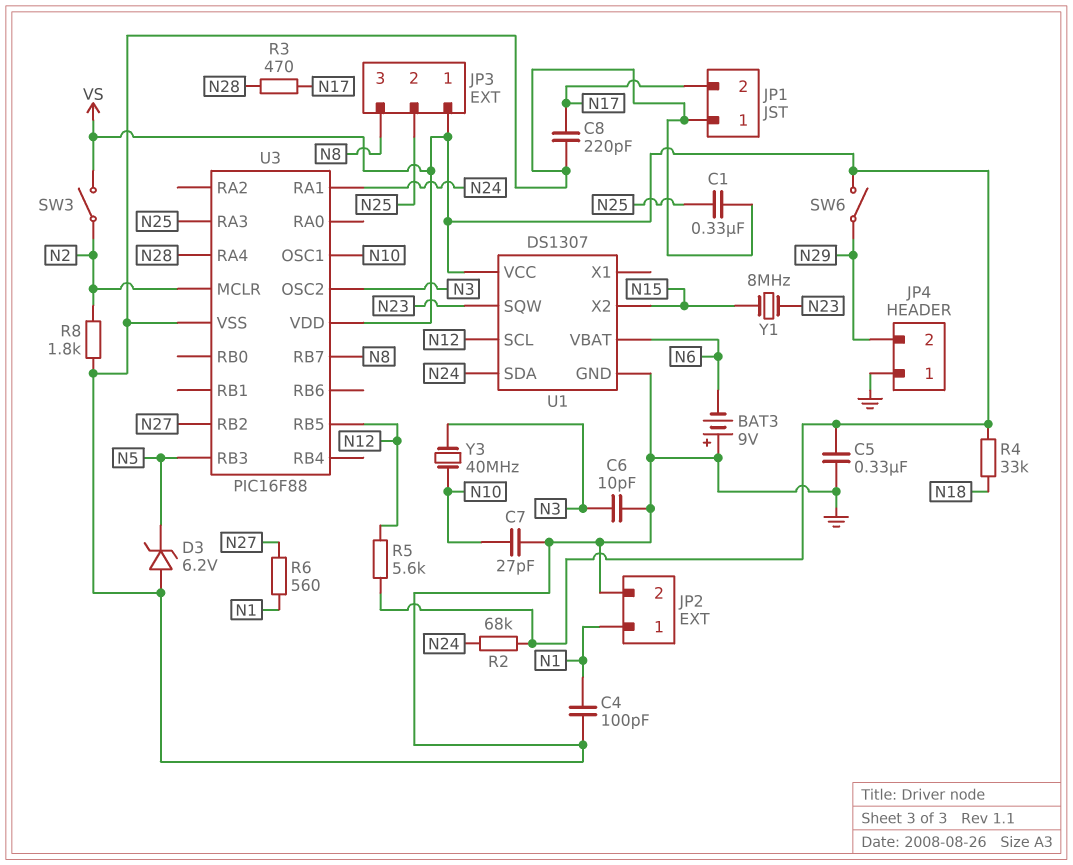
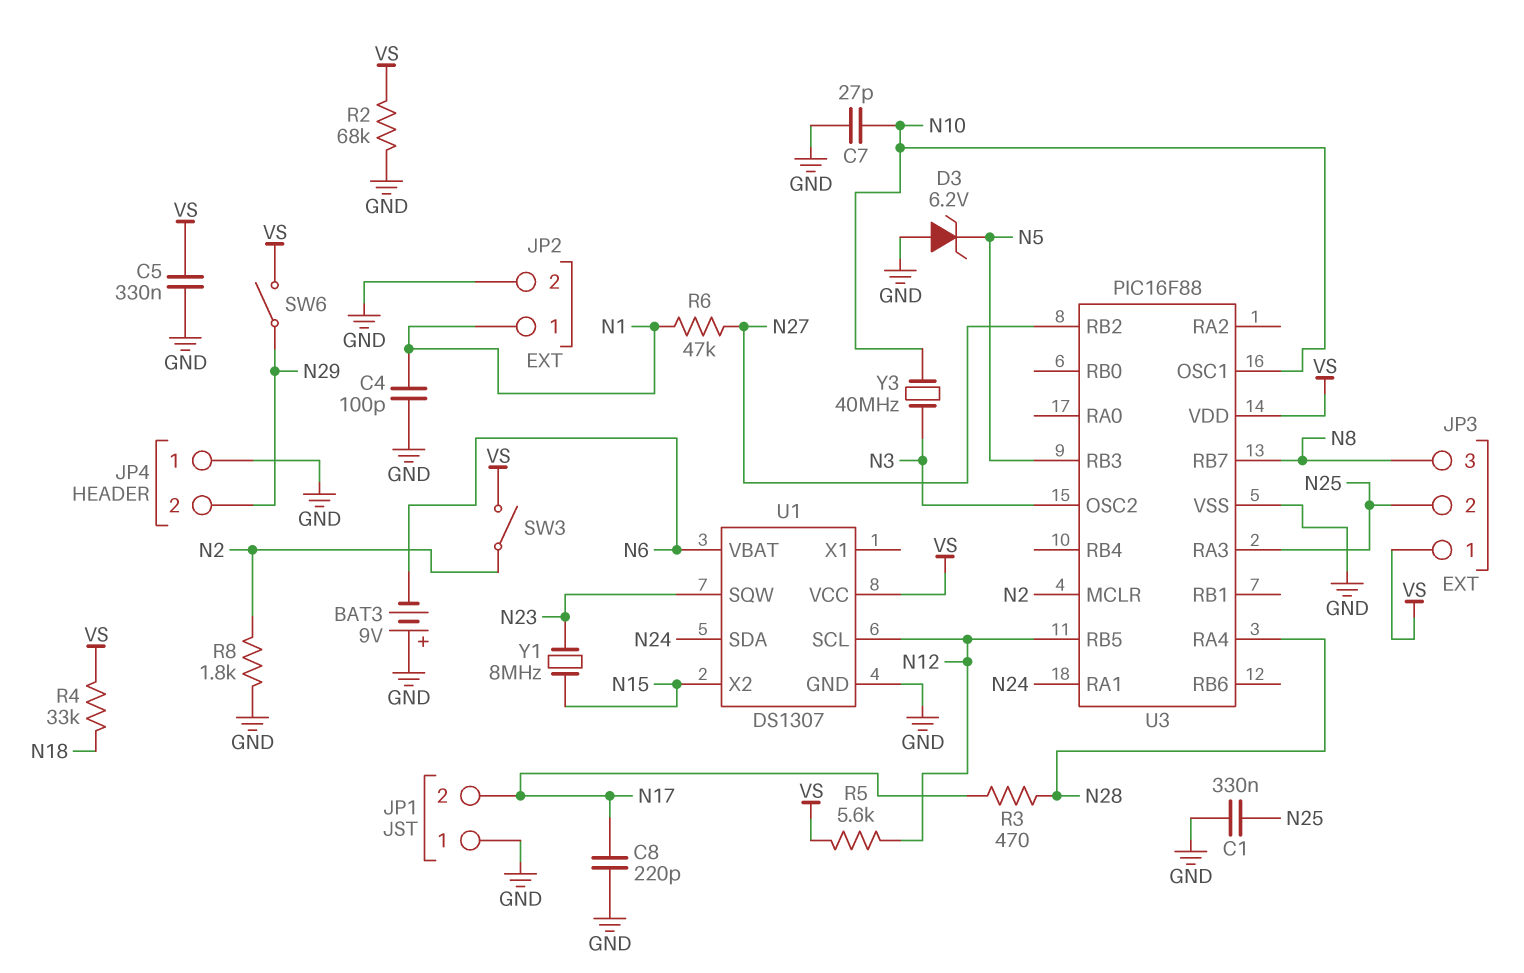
C6: 10pF (GND, N3) -> none
R2: 68k (N24, VS) -> 68k (GND, VS)
R6: 560 (N1, N27) -> 47k (N1, N27)

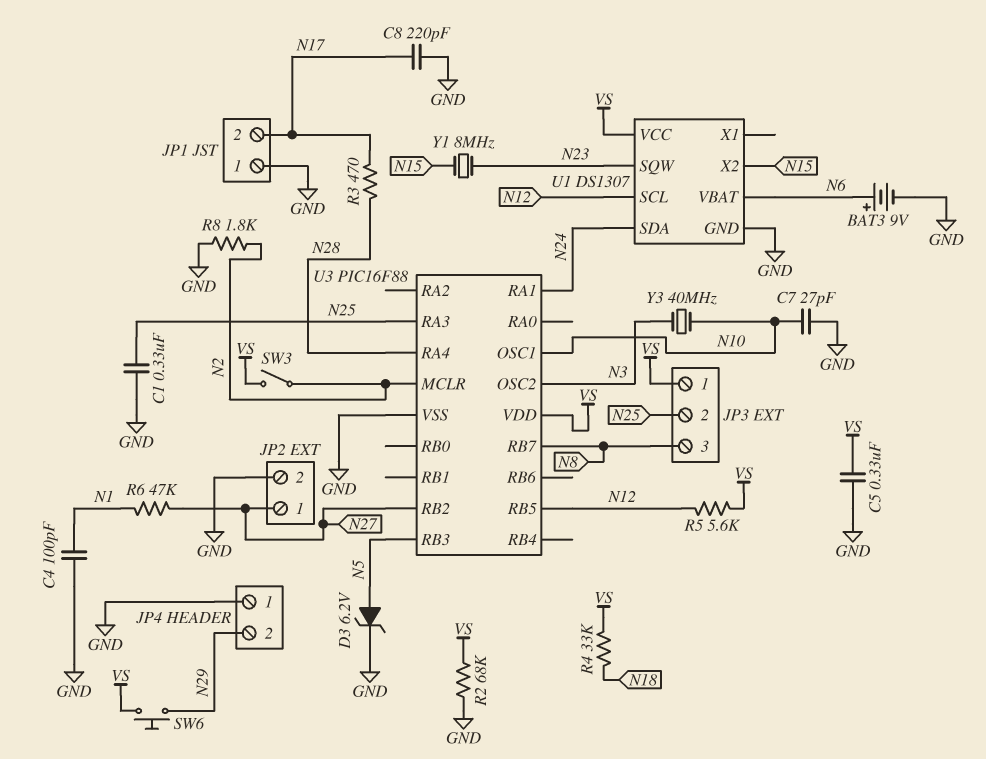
BAT3: 9V (plus GND, minus N6) -> 9V (plus N6, minus GND)
D3: zener 6.2V (A GND, K N5) -> zener 6.2V (A N5, K GND)
JP2 pin 1: N1 -> N27
SW6: switch (N29, VS) -> button (N29, VS)

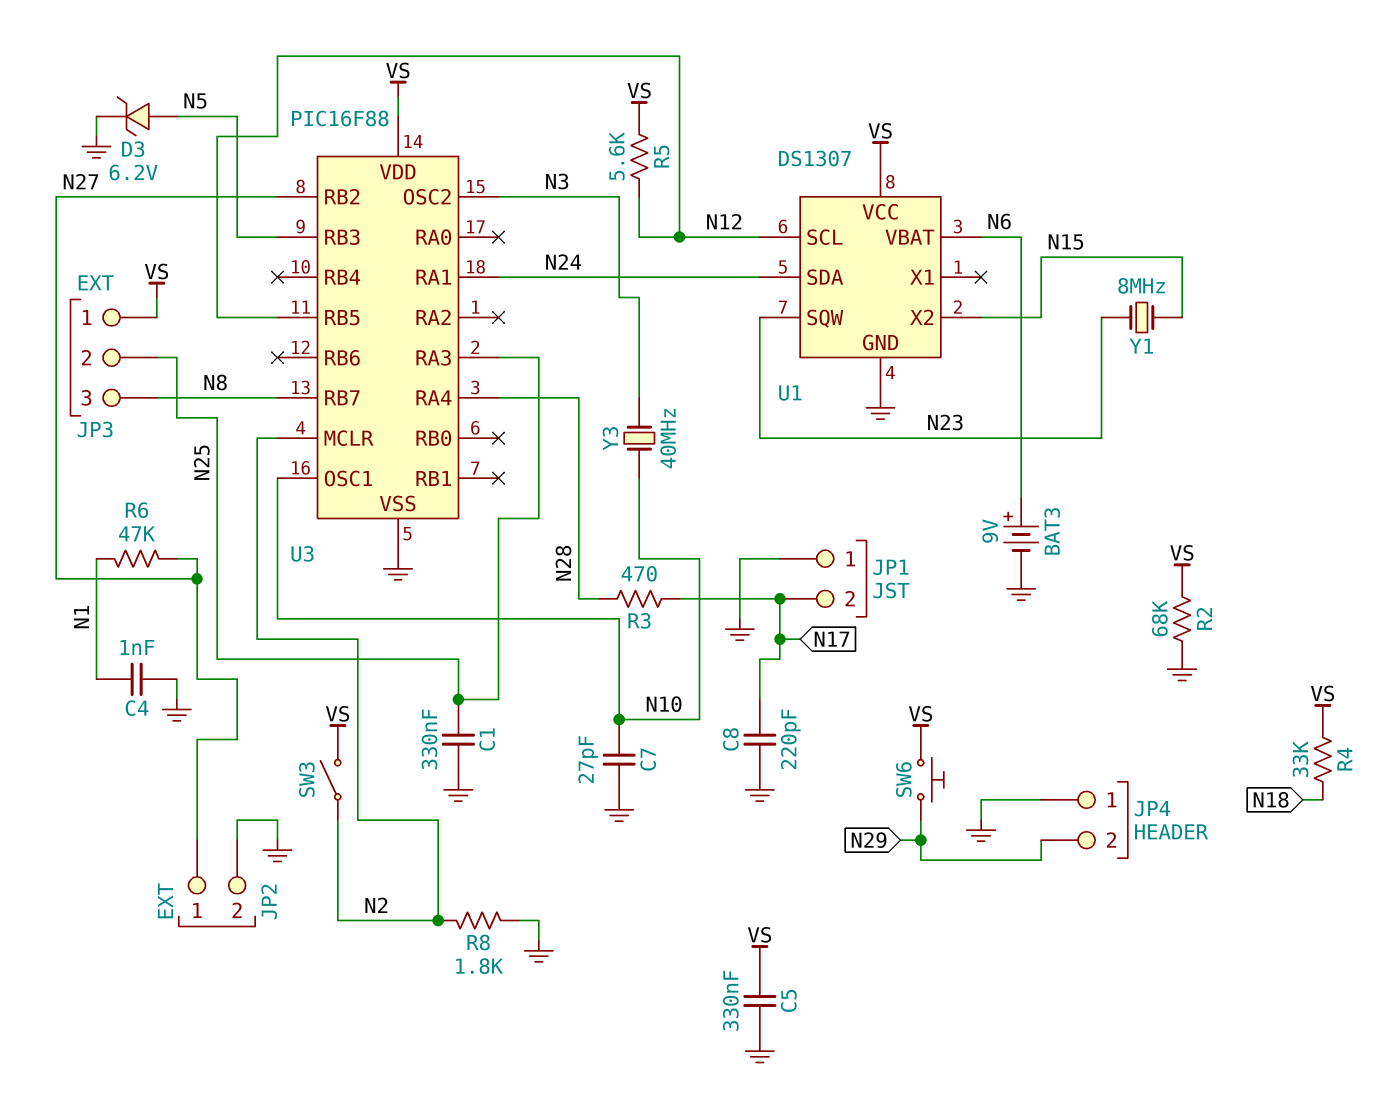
C4: 100pF (GND, N1) -> 1nF (GND, N1)

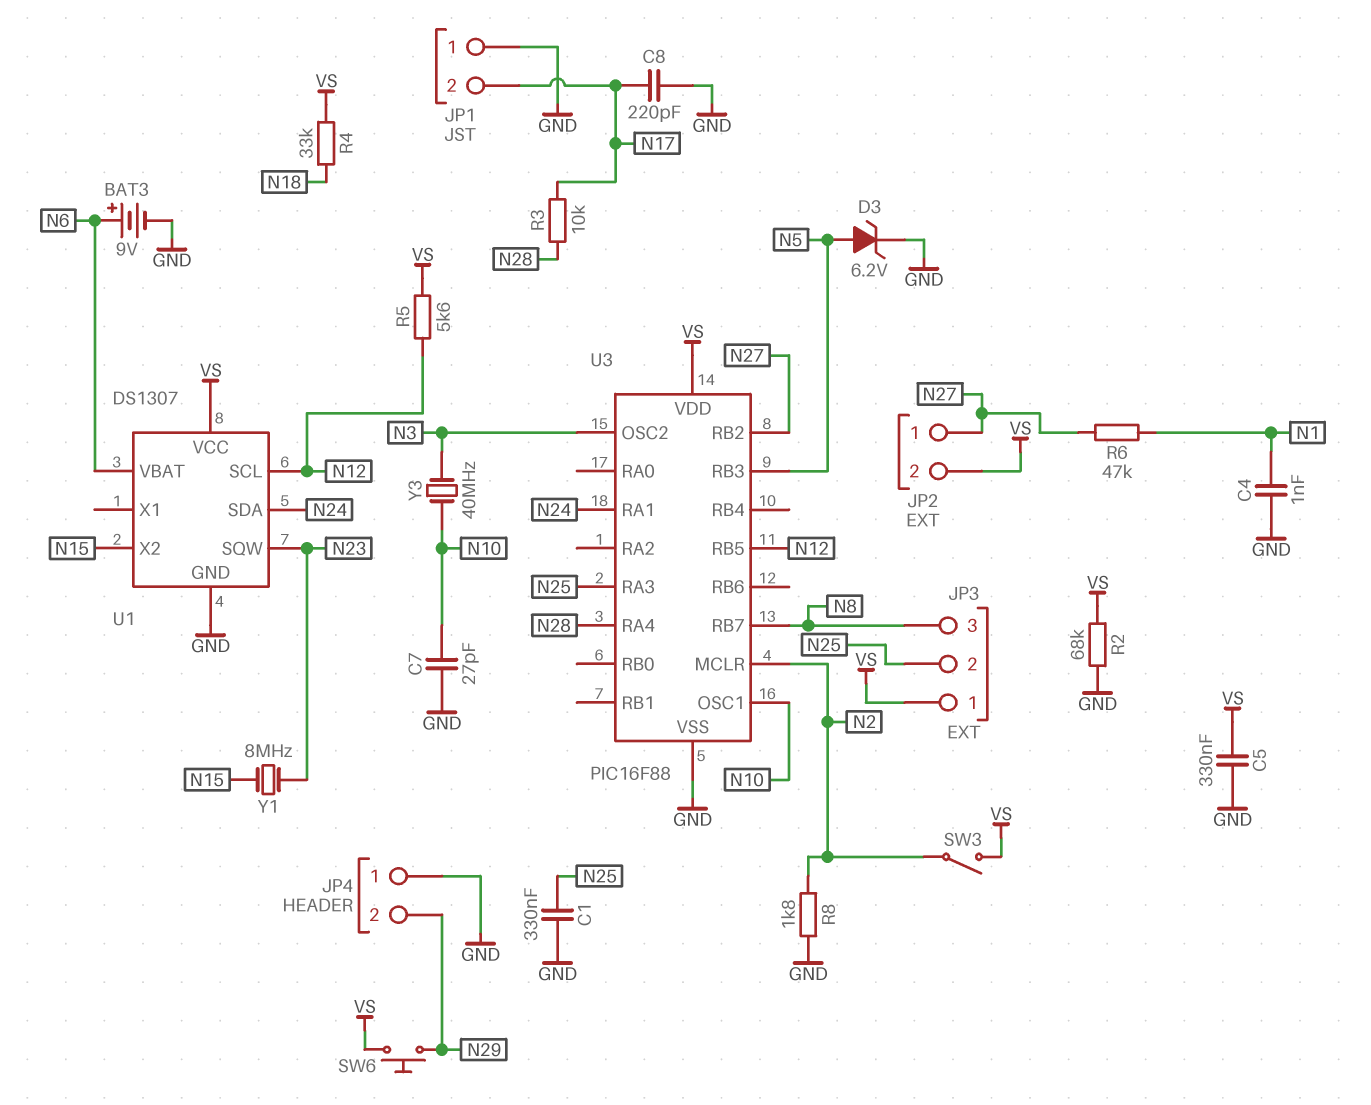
JP2 pin 2: GND -> VS
R3: 470 (N17, N28) -> 10k (N17, N28)

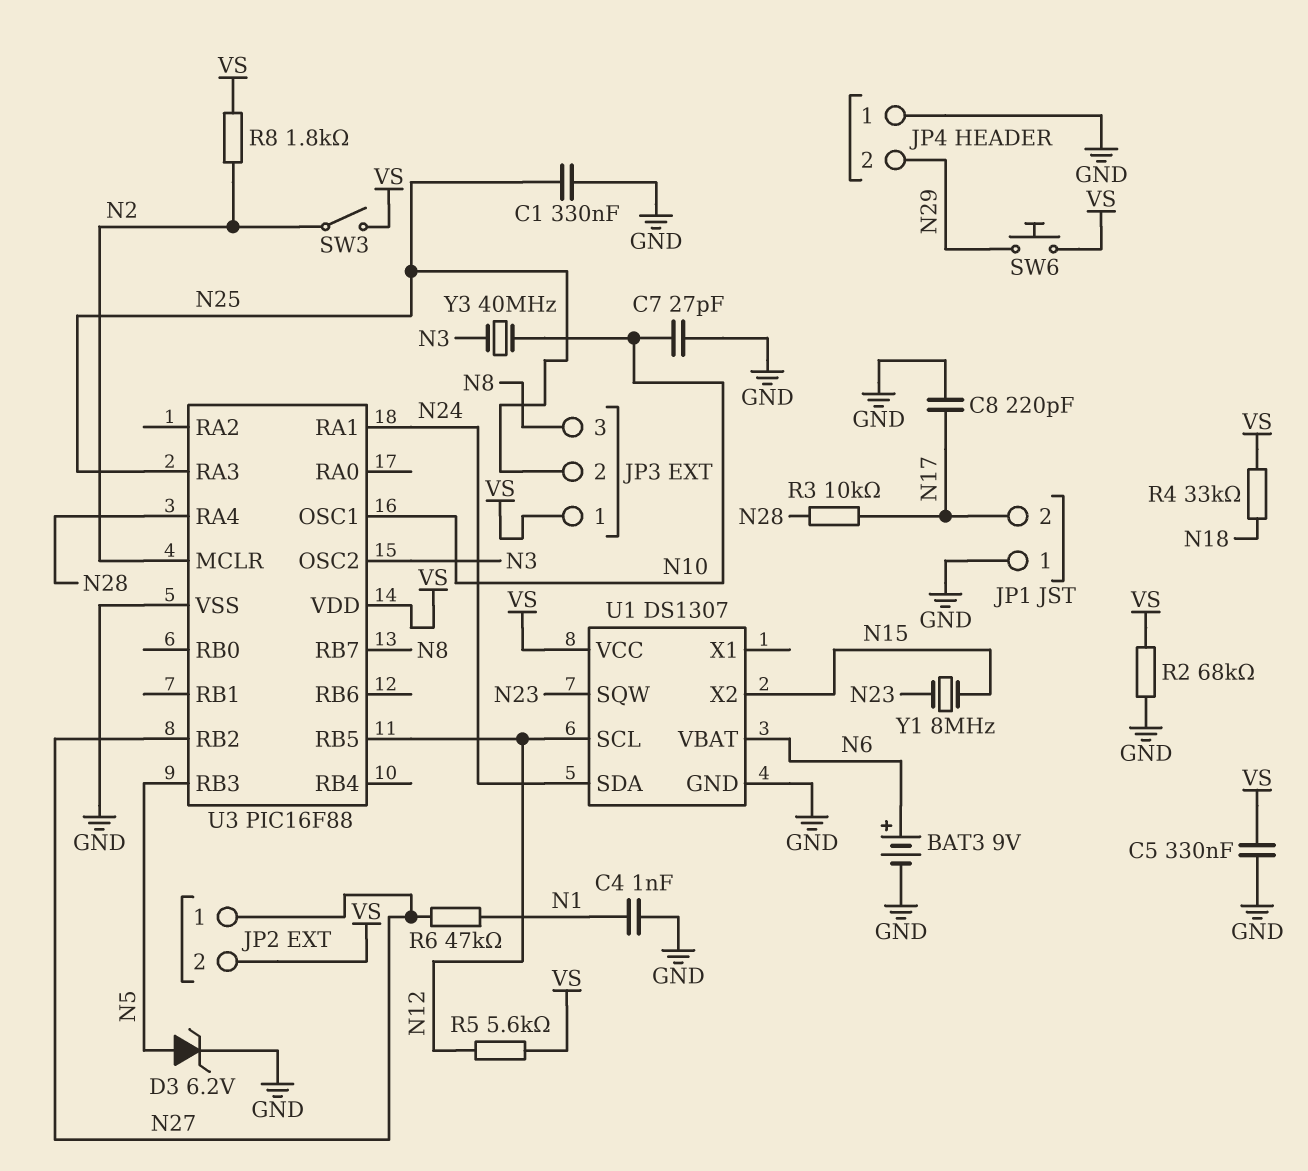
R8: 1.8k (GND, N2) -> 1.8k (N2, VS)

